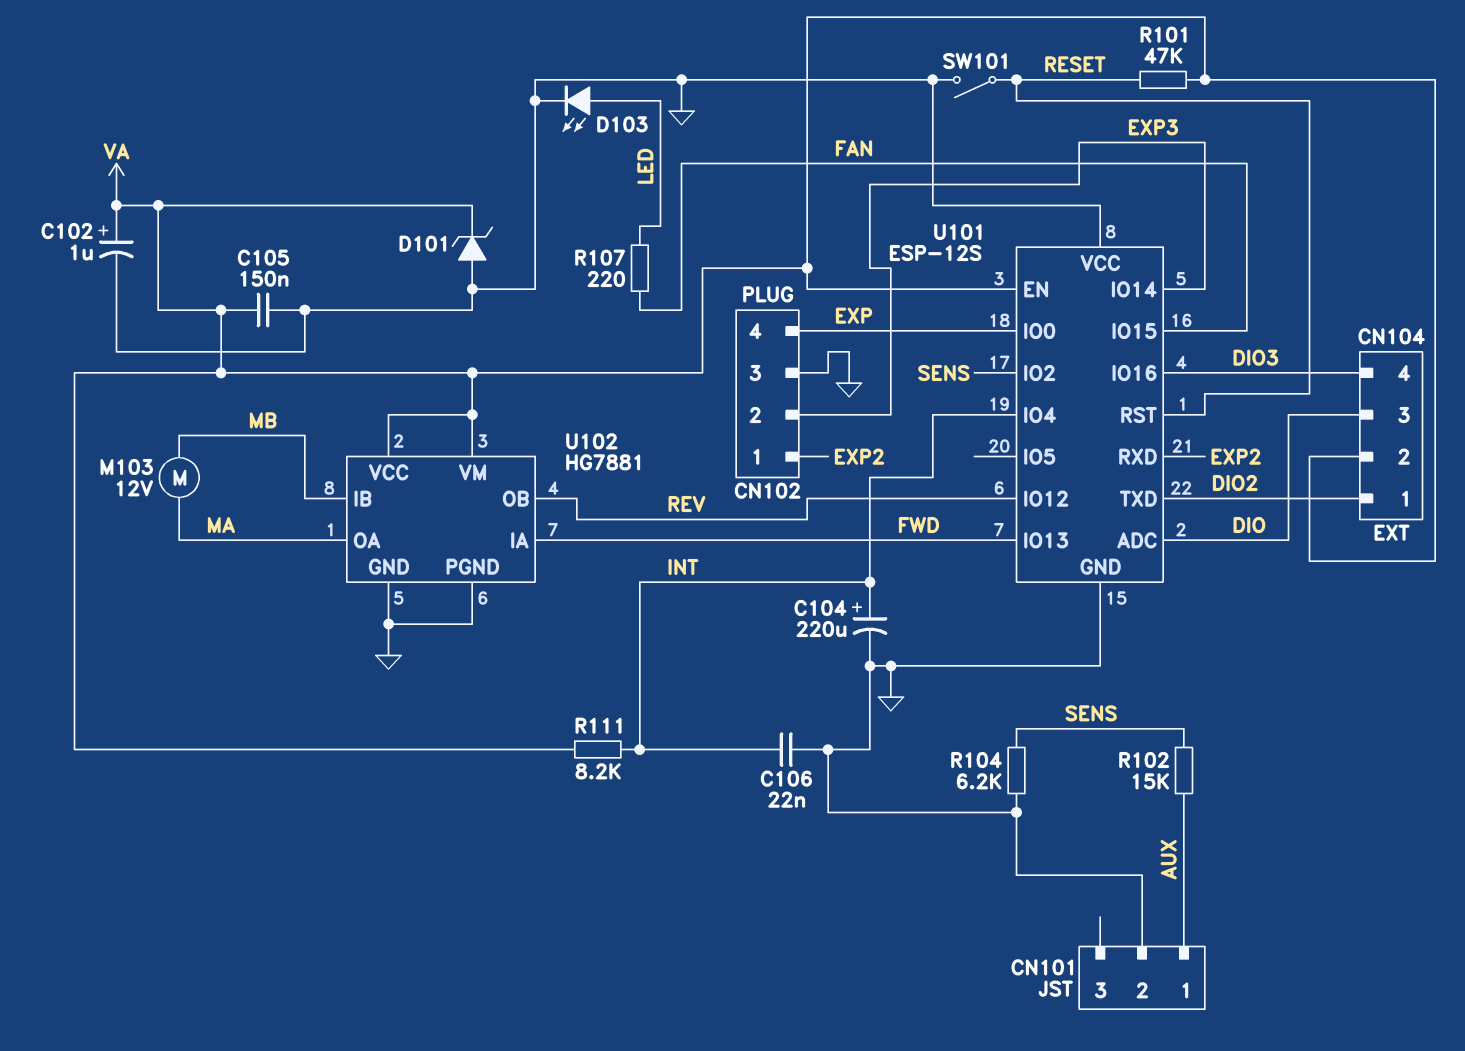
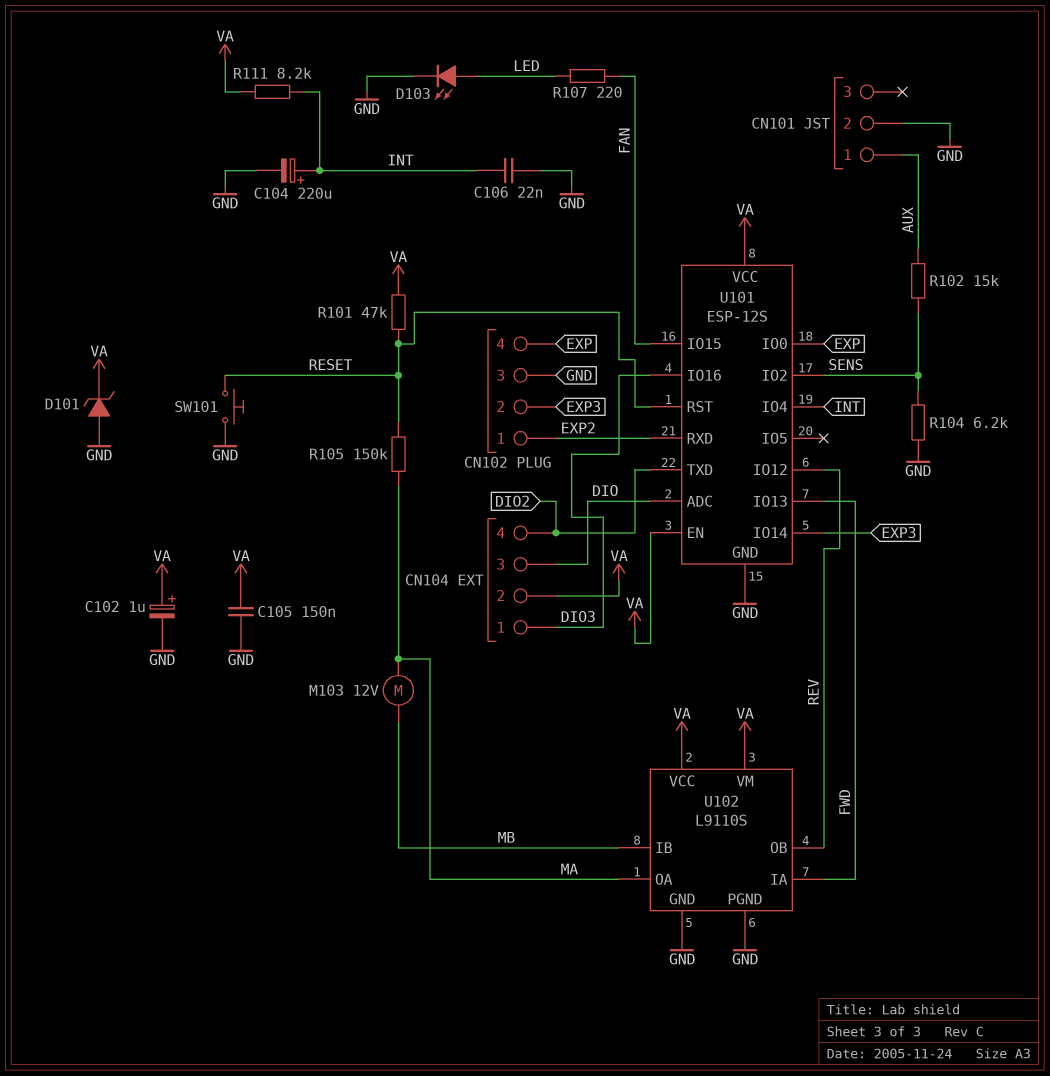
CN104 pin 1: DIO2 -> DIO3
CN104 pin 4: DIO3 -> DIO2
R105: none -> 150k (MA, RESET)
SW101: switch (GND, RESET) -> button (GND, RESET)
U101 pin VCC: GND -> VA
U102: HG7881 -> L9110S

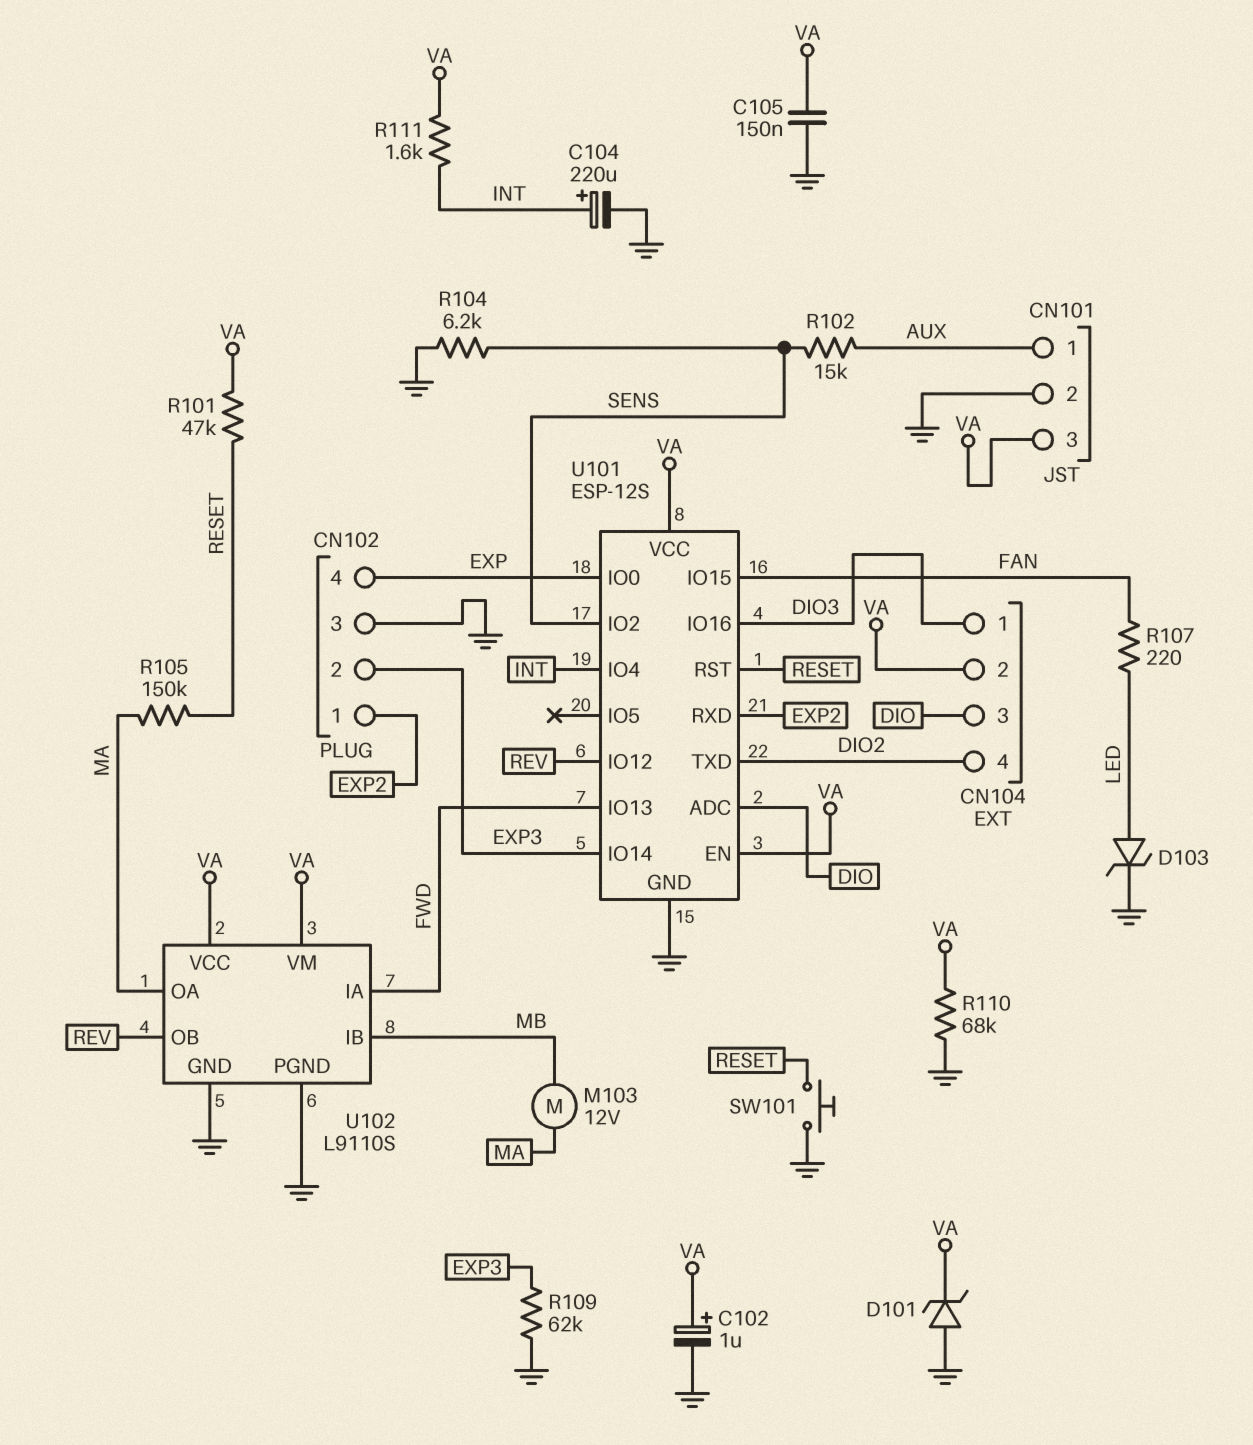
C106: 22nF (GND, INT) -> none
CN101 pin 3: none -> VA
D103: LED (A LED, K GND) -> zener (A LED, K GND)
R109: none -> 62k (EXP3, GND)
R110: none -> 68k (GND, VA)
R111: 8.2k (INT, VA) -> 1.6k (INT, VA)

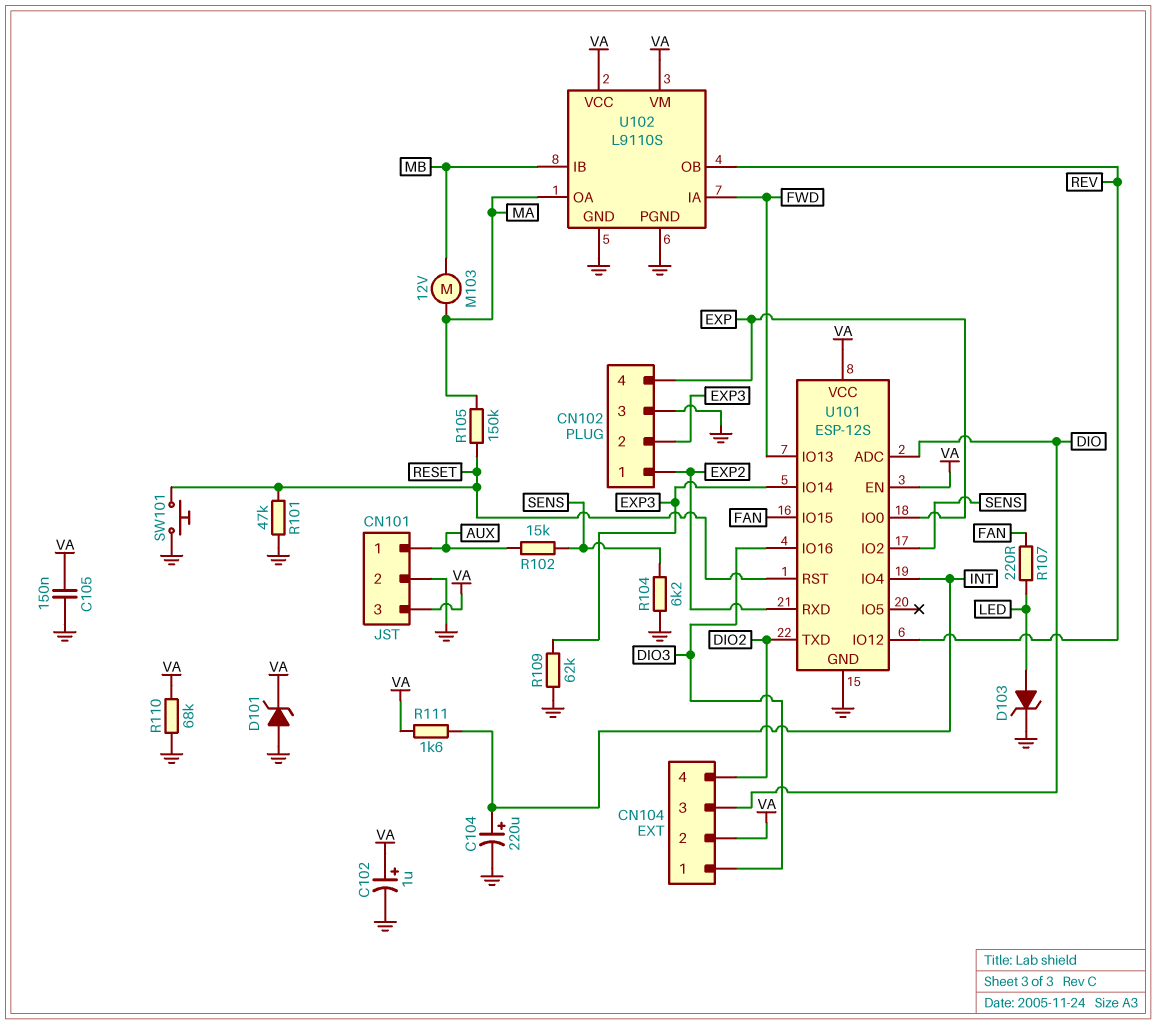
R101: 47k (RESET, VA) -> 47k (GND, RESET)

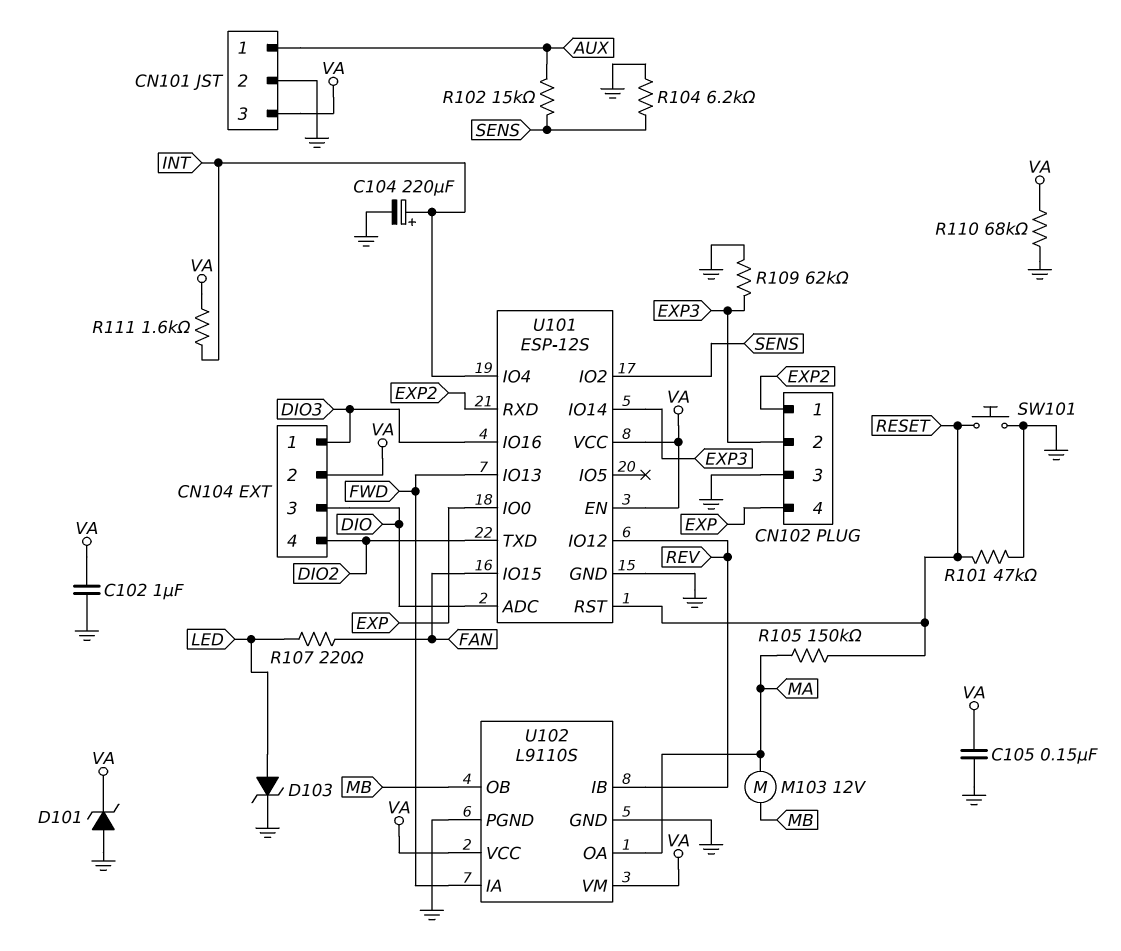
C102: 1uF (plus VA, minus GND) -> 1uF (GND, VA)
U102 pin IB: MB -> REV
U102 pin OB: REV -> MB

